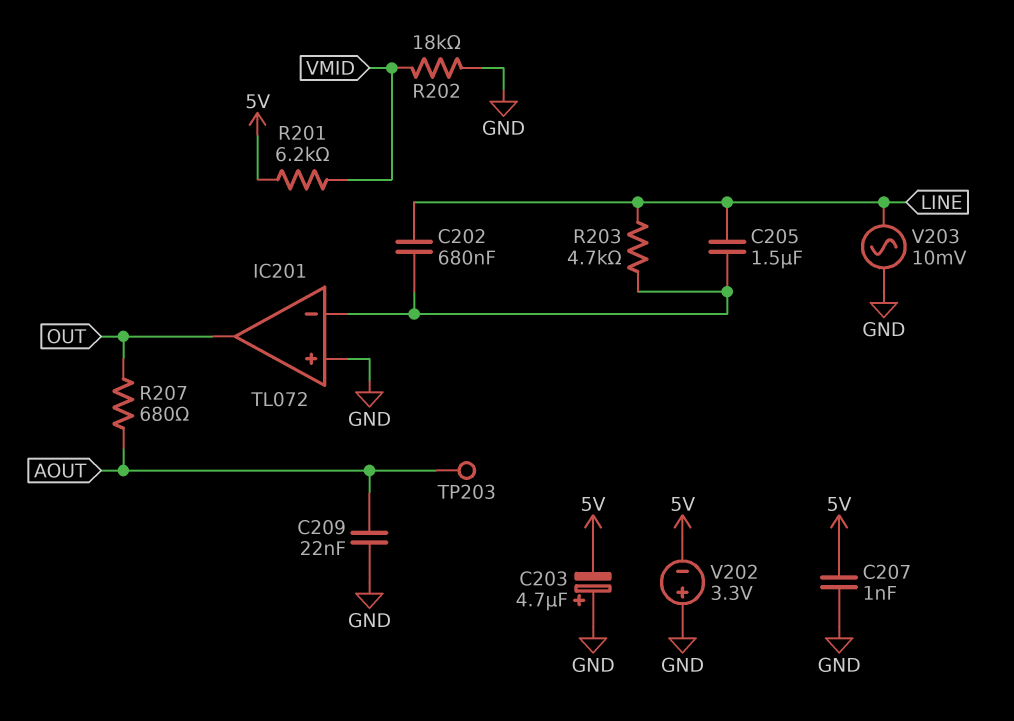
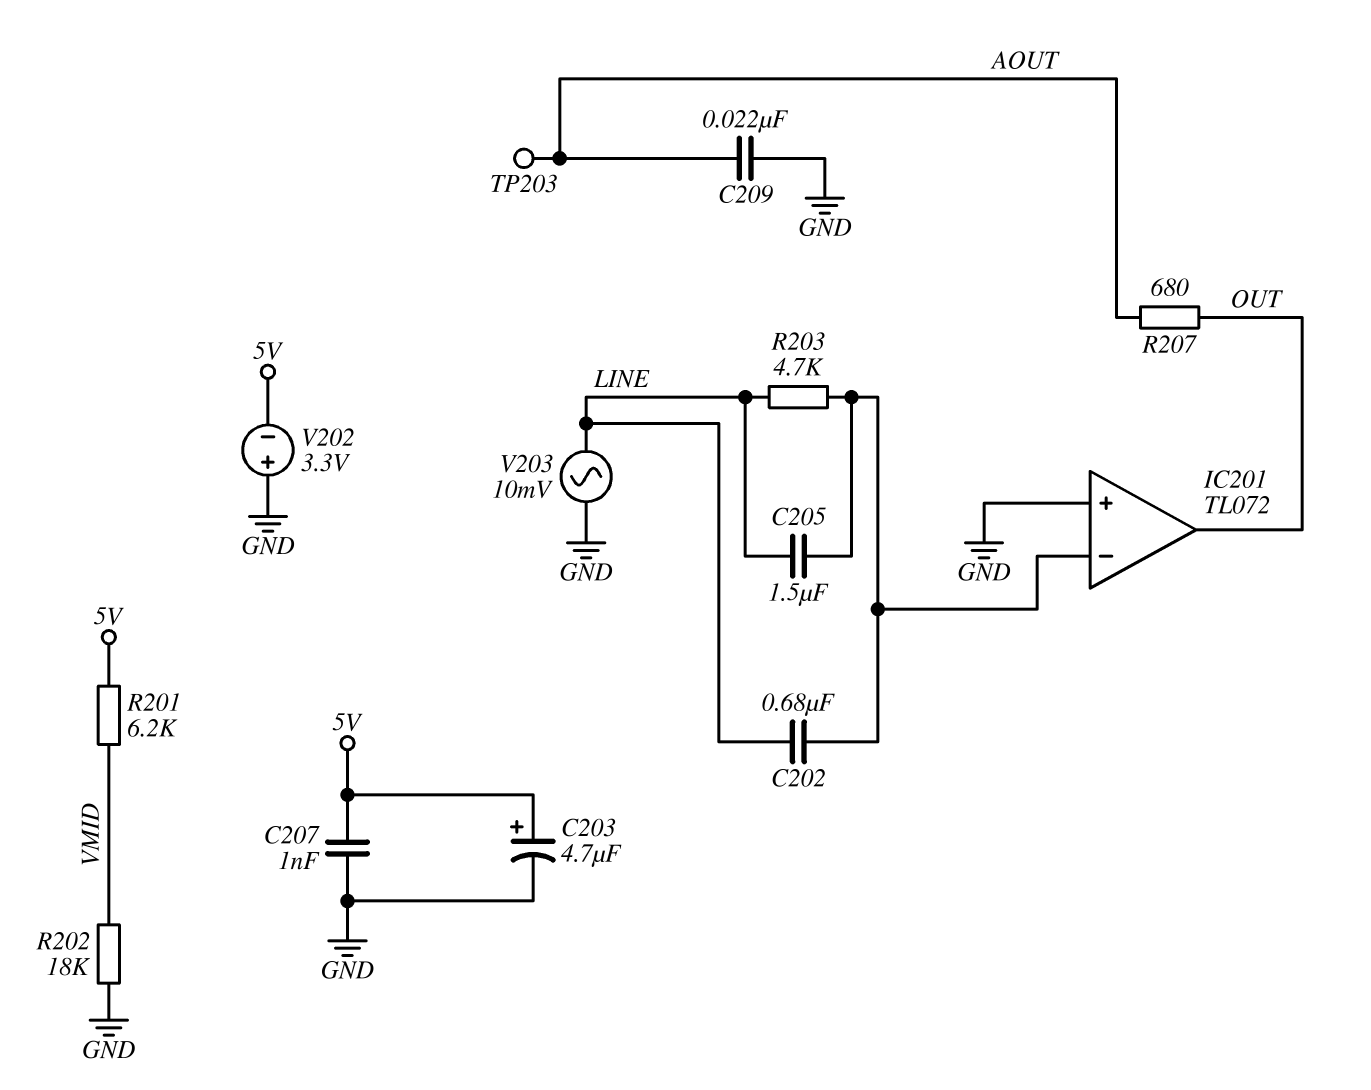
C203: 4.7uF (plus GND, minus 5V) -> 4.7uF (plus 5V, minus GND)

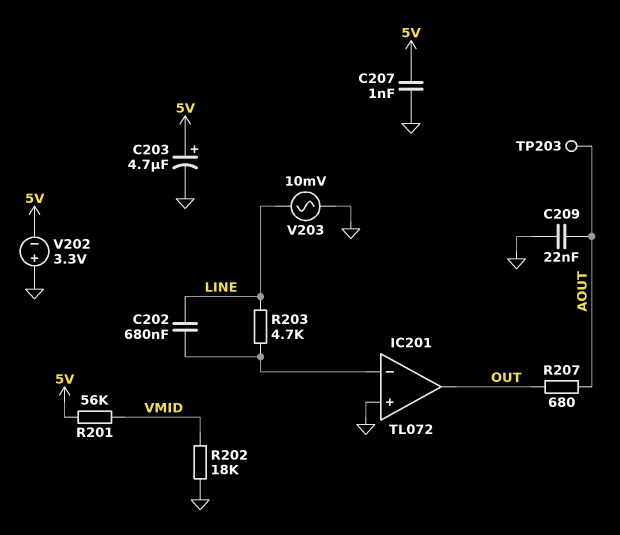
C205: 1.5uF (IC201/in-, LINE) -> none
R201: 6.2k (5V, VMID) -> 56k (5V, VMID)

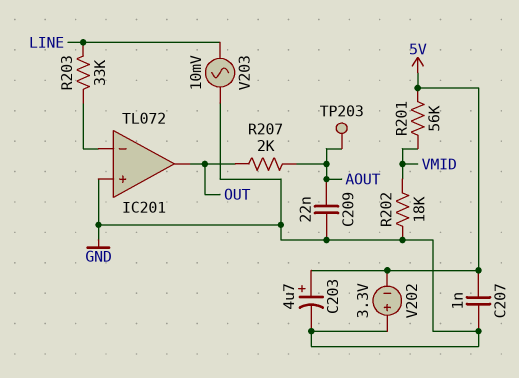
C202: 680nF (IC201/in-, LINE) -> none
R203: 4.7k (IC201/in-, LINE) -> 33k (IC201/in-, LINE)
R207: 680 (AOUT, OUT) -> 2k (AOUT, OUT)

